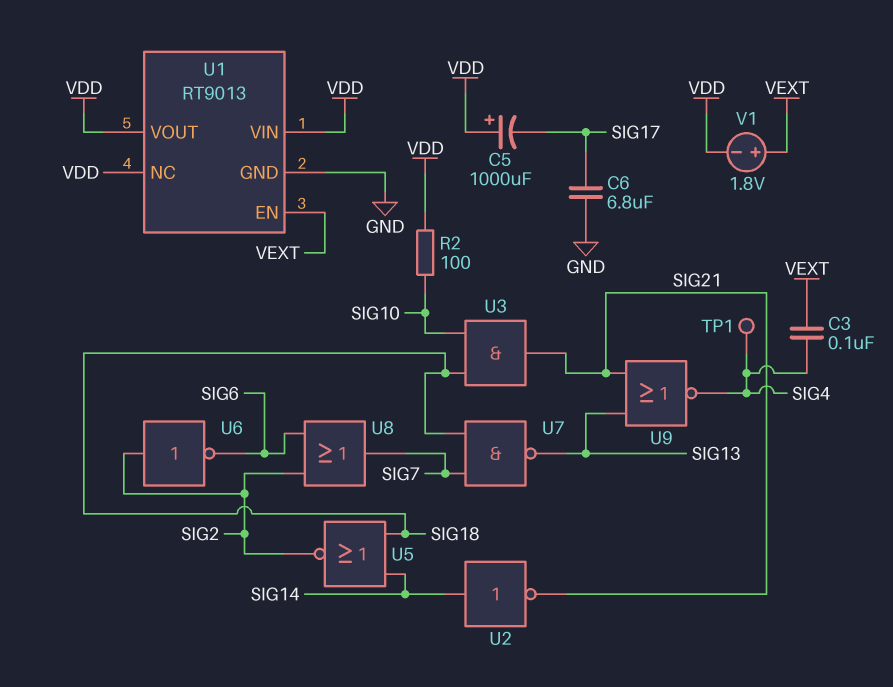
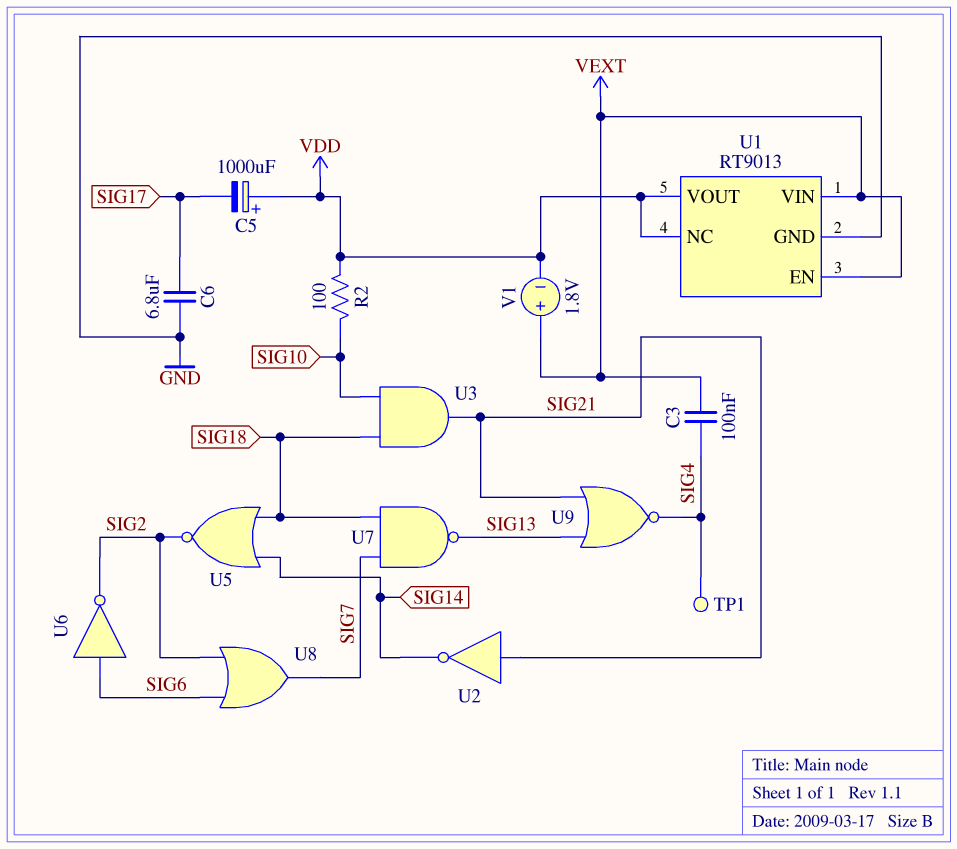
U1 pin VIN: VDD -> VEXT
U2: NOT (in SIG14, out SIG21) -> NOT (in SIG21, out SIG14)
U6: NOT (in SIG2, out SIG6) -> NOT (in SIG6, out SIG2)

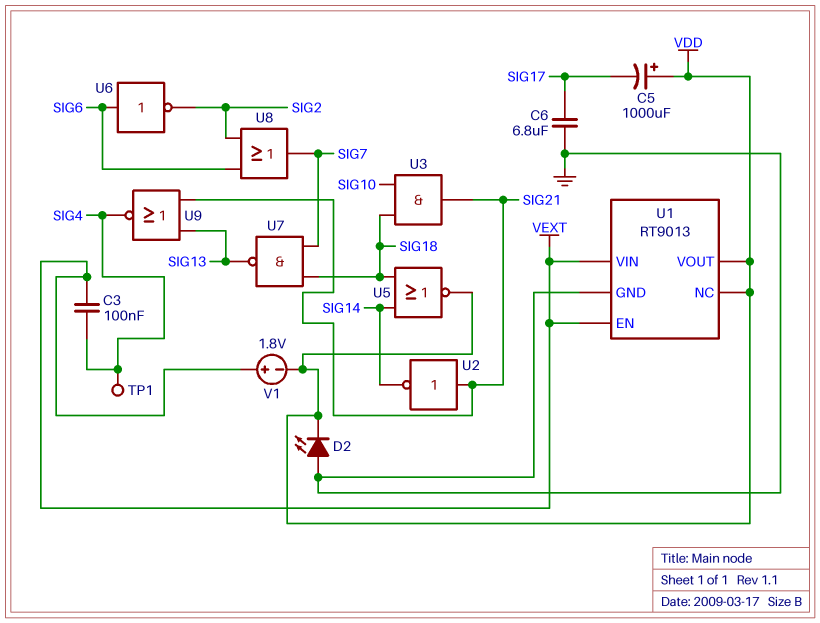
D2: none -> LED (A GND, K VDD)
R2: 100 (SIG10, VDD) -> none
U5: NOR (in SIG14, in SIG18, out SIG2) -> NOR (in SIG14, in SIG18, out VDD)

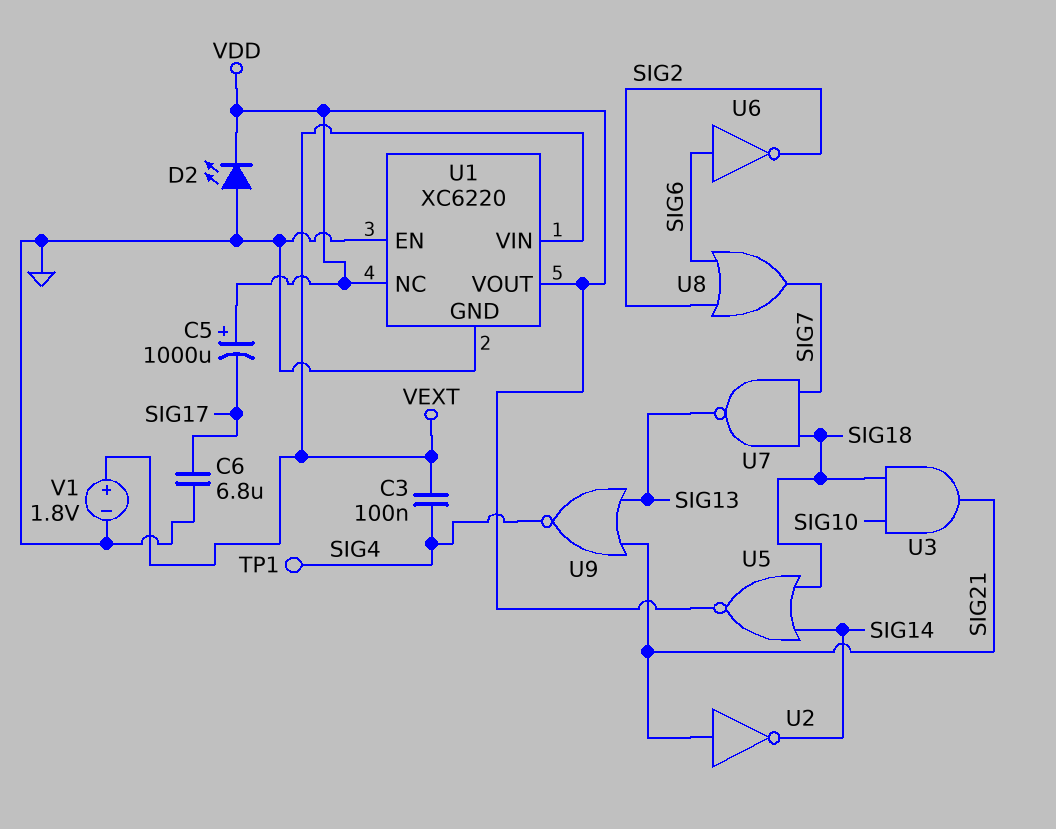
U1: RT9013 -> XC6220
U1 pin EN: VEXT -> GND
V1: 1.8V (plus VEXT, minus VDD) -> 1.8V (plus VEXT, minus GND)

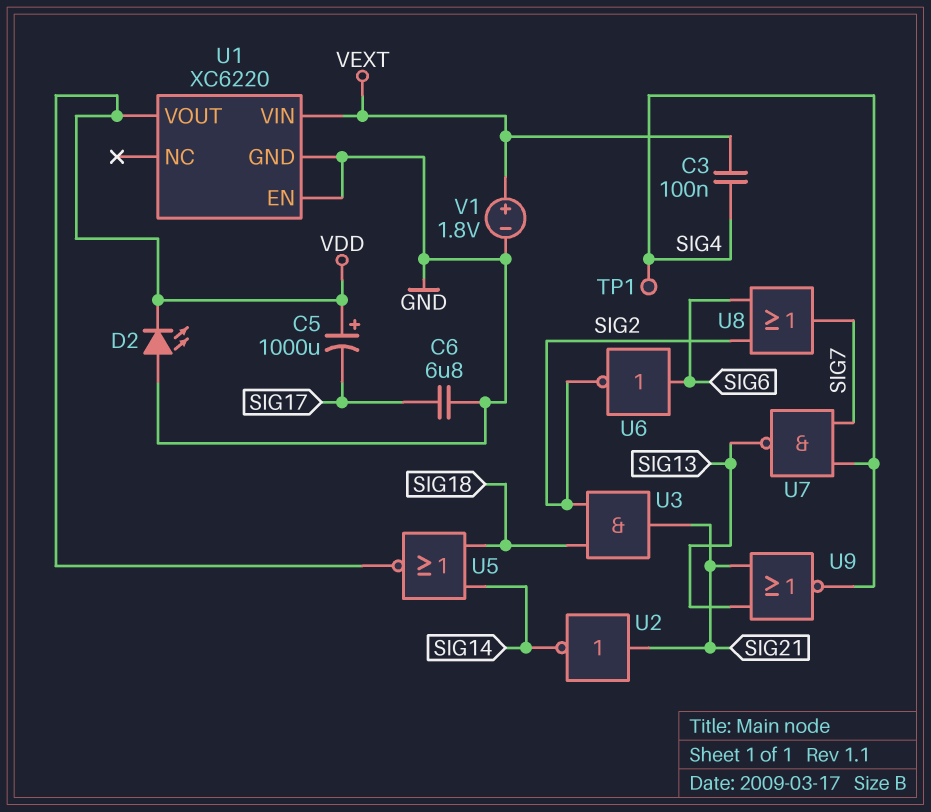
U1 pin NC: VDD -> none
U3: AND (in SIG10, in SIG18, out SIG21) -> AND (in SIG2, in SIG18, out SIG21)
U7: NAND (in SIG7, in SIG18, out SIG13) -> NAND (in SIG4, in SIG7, out SIG13)

